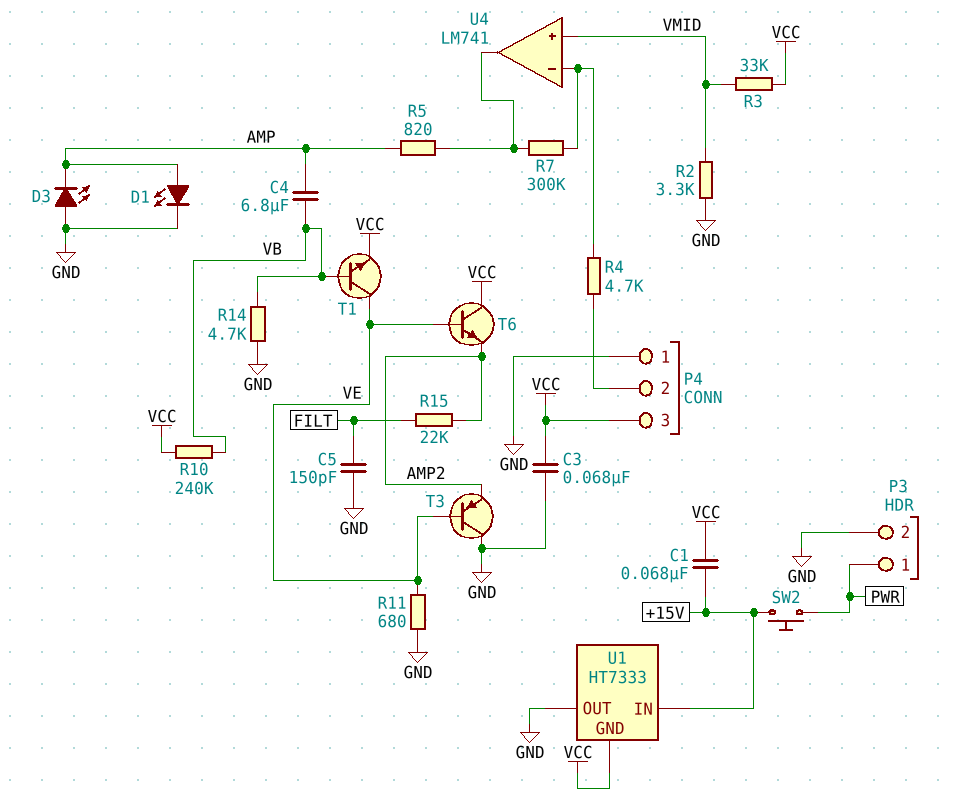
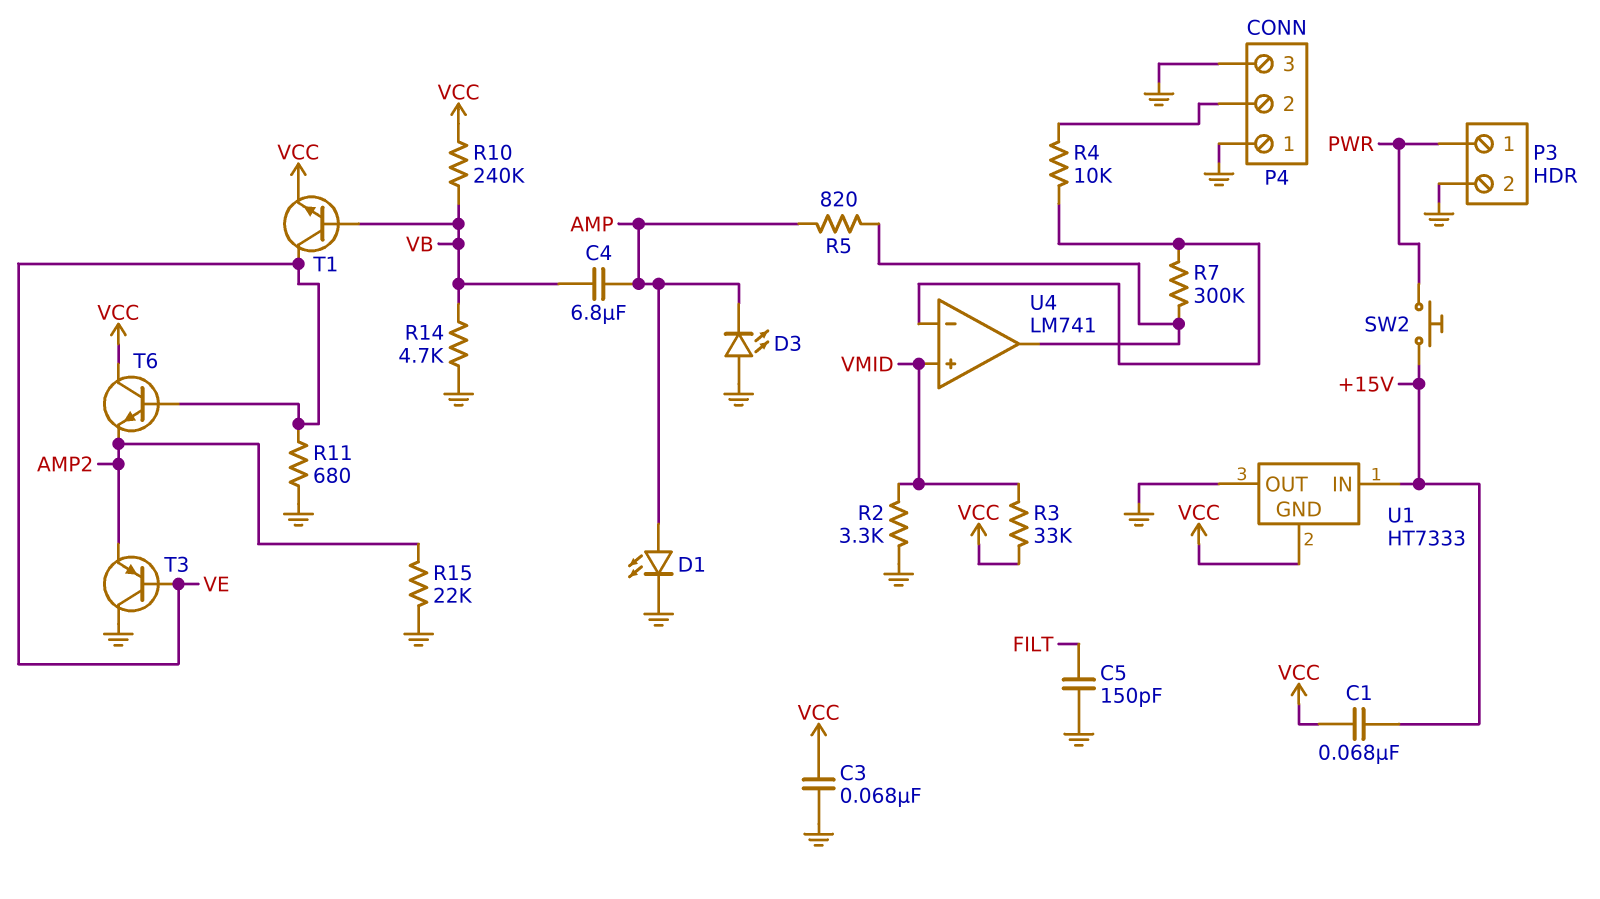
P4 pin 3: VCC -> GND
R4: 4.7k (P4/2, U4/in-) -> 10k (P4/2, U4/in-)
R15: 22k (AMP2, FILT) -> 22k (AMP2, GND)

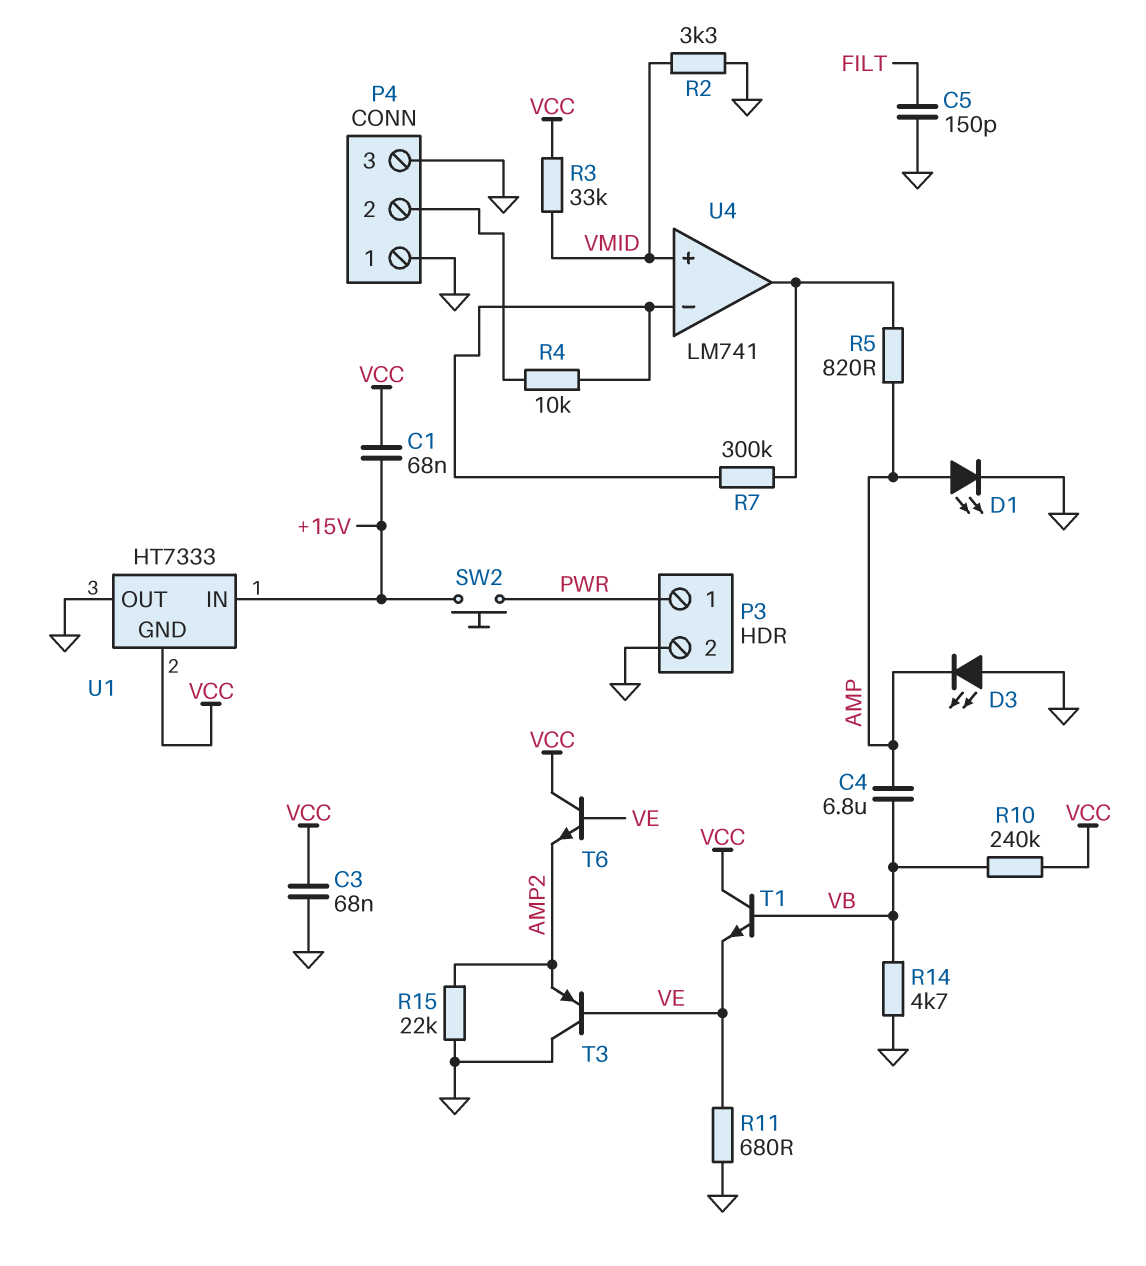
T1: NPN (B VB, C VE, E VCC) -> NPN (B VB, C VCC, E VE)

